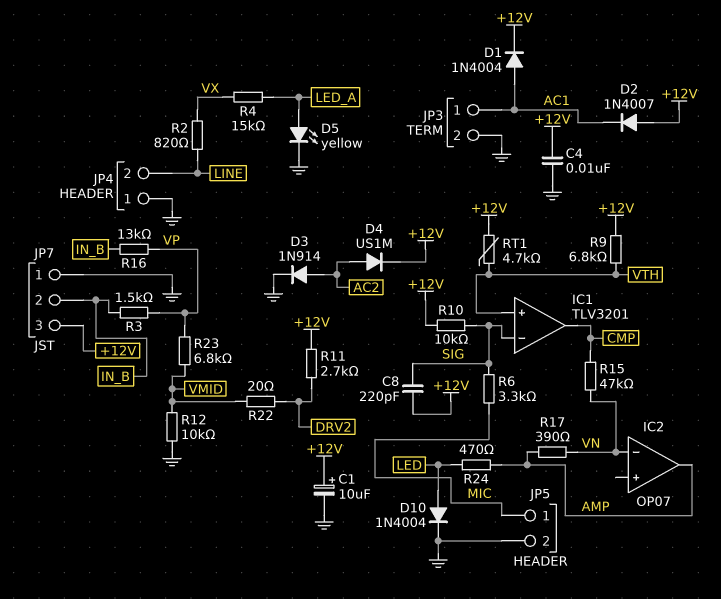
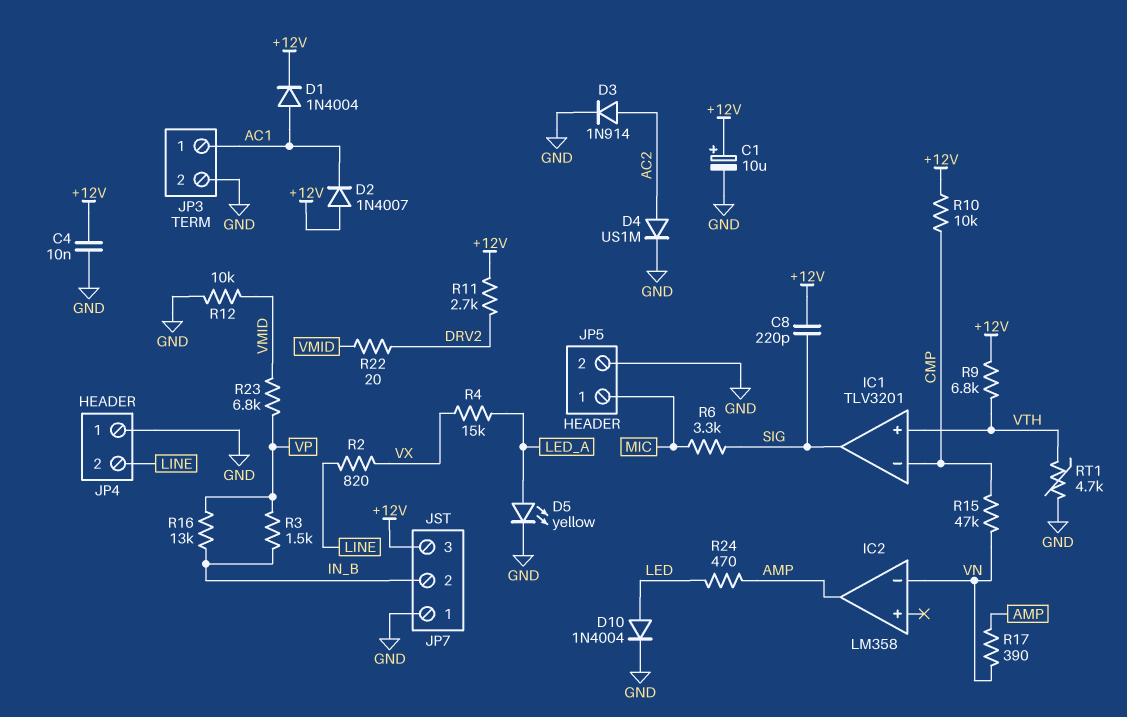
D4: diode US1M (A AC2, K +12V) -> diode US1M (A AC2, K GND)
IC1 pin in-: SIG -> CMP
IC1 pin out: CMP -> SIG
IC2: OP07 -> LM358
R10: 10k (+12V, SIG) -> 10k (+12V, CMP)
RT1: 4.7k (+12V, VTH) -> 4.7k (GND, VTH)

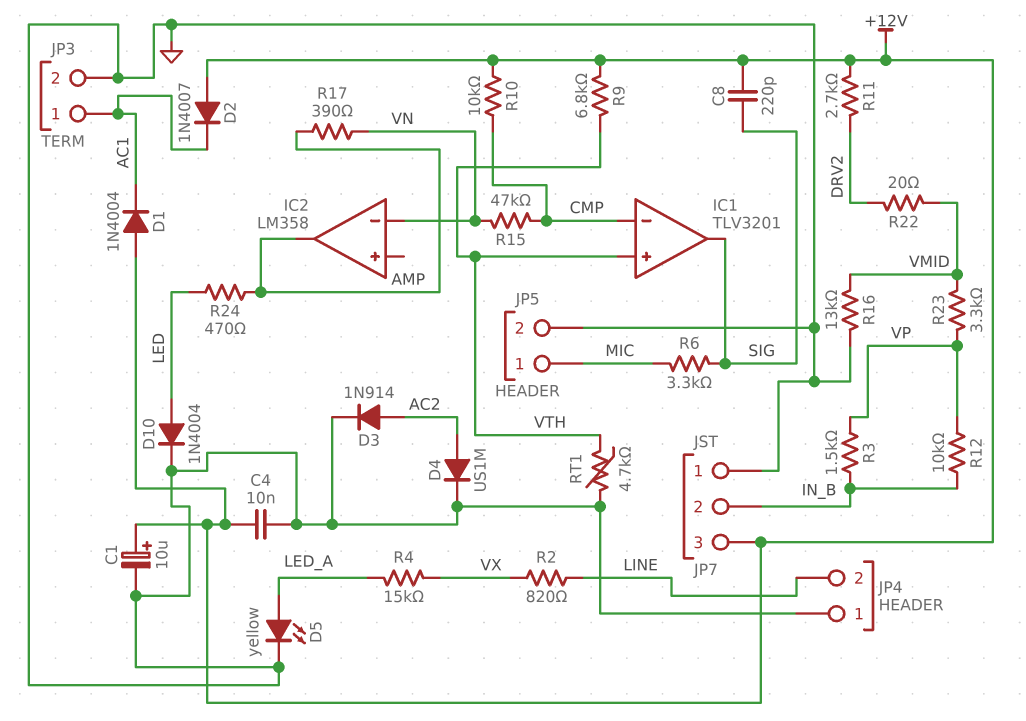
D1: diode 1N4004 (A AC1, K +12V) -> diode 1N4004 (A +12V, K AC1)
R12: 10k (GND, VMID) -> 10k (IN_B, VP)
R16: 13k (IN_B, VP) -> 13k (GND, VMID)
R23: 6.8k (VMID, VP) -> 3.3k (VMID, VP)

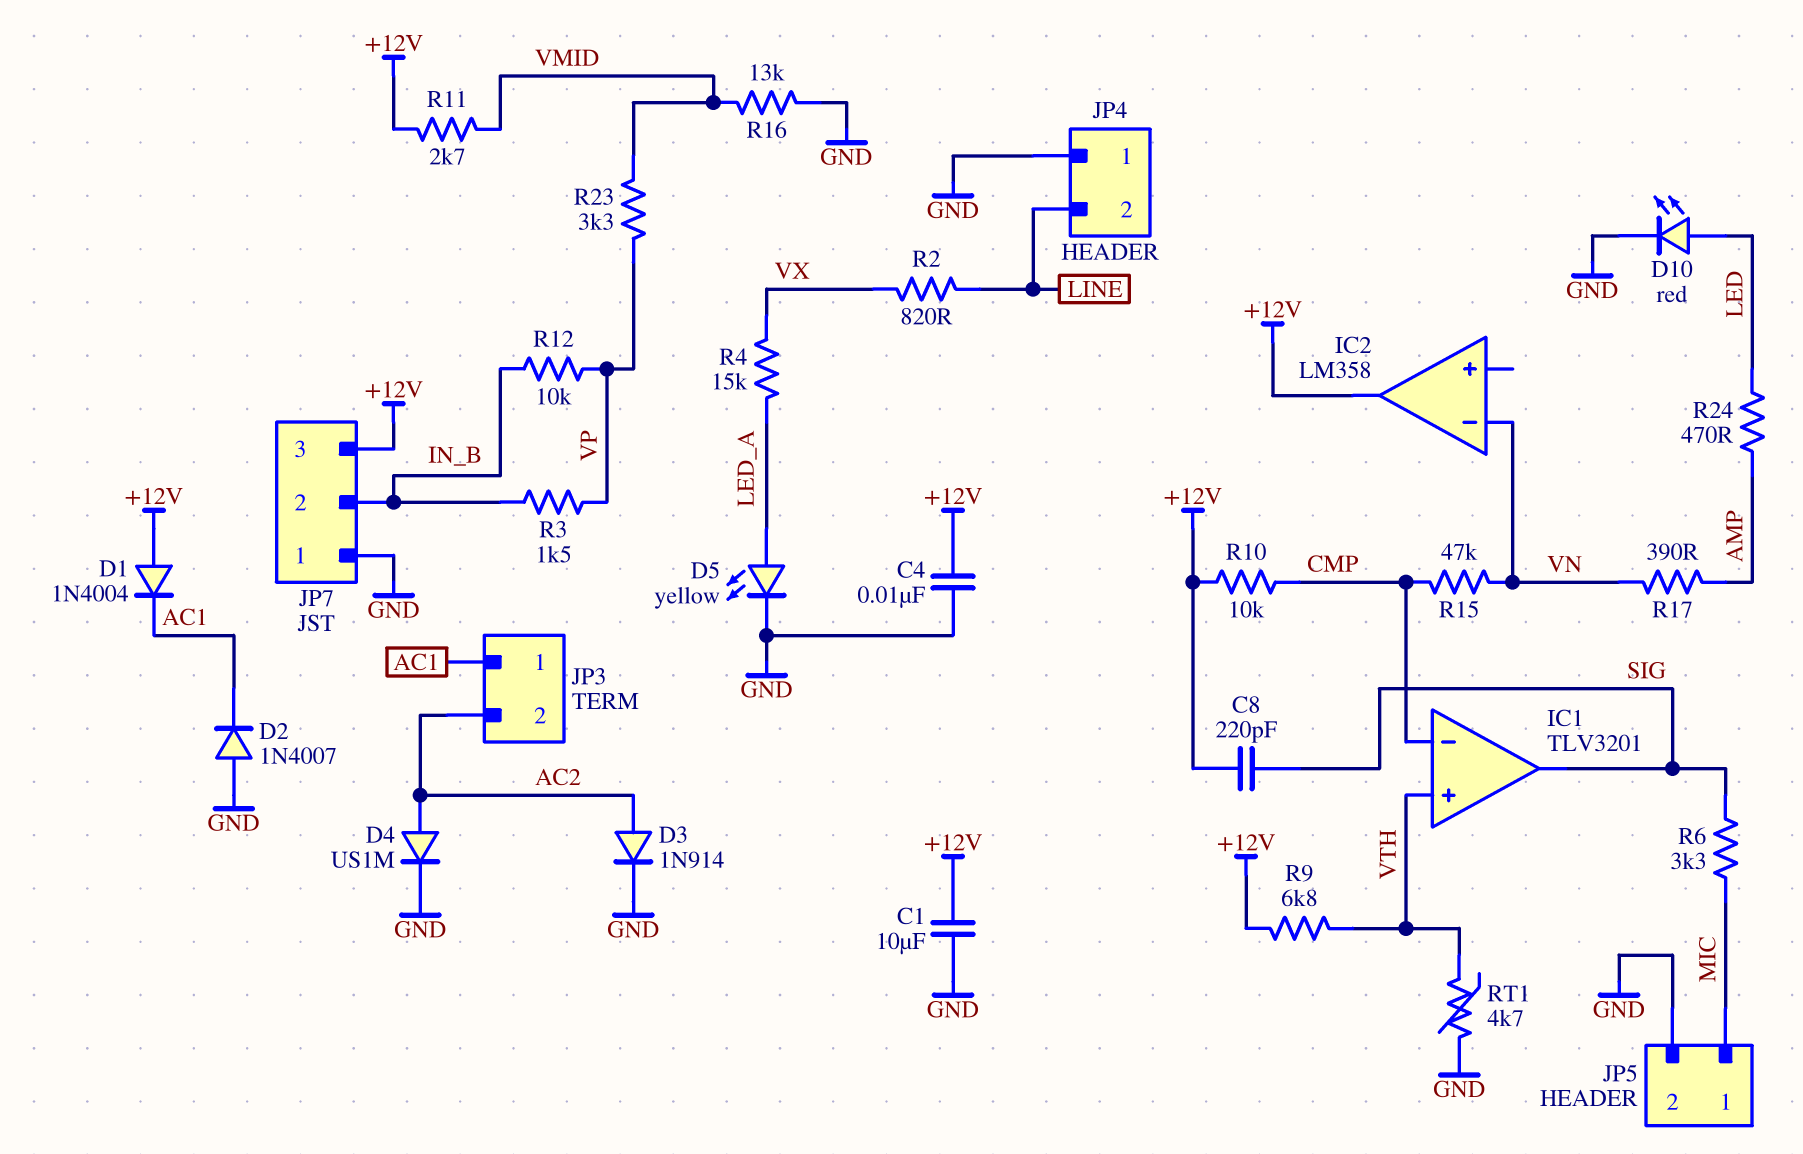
C1: 10uF (plus +12V, minus GND) -> 10uF (+12V, GND)
D2: diode 1N4007 (A +12V, K AC1) -> diode 1N4007 (A GND, K AC1)
D10: diode 1N4004 (A LED, K GND) -> LED red (A LED, K GND)
IC2 pin out: AMP -> +12V
JP3 pin 2: GND -> AC2
R11: 2.7k (+12V, DRV2) -> 2.7k (+12V, VMID)
R22: 20 (DRV2, VMID) -> none

